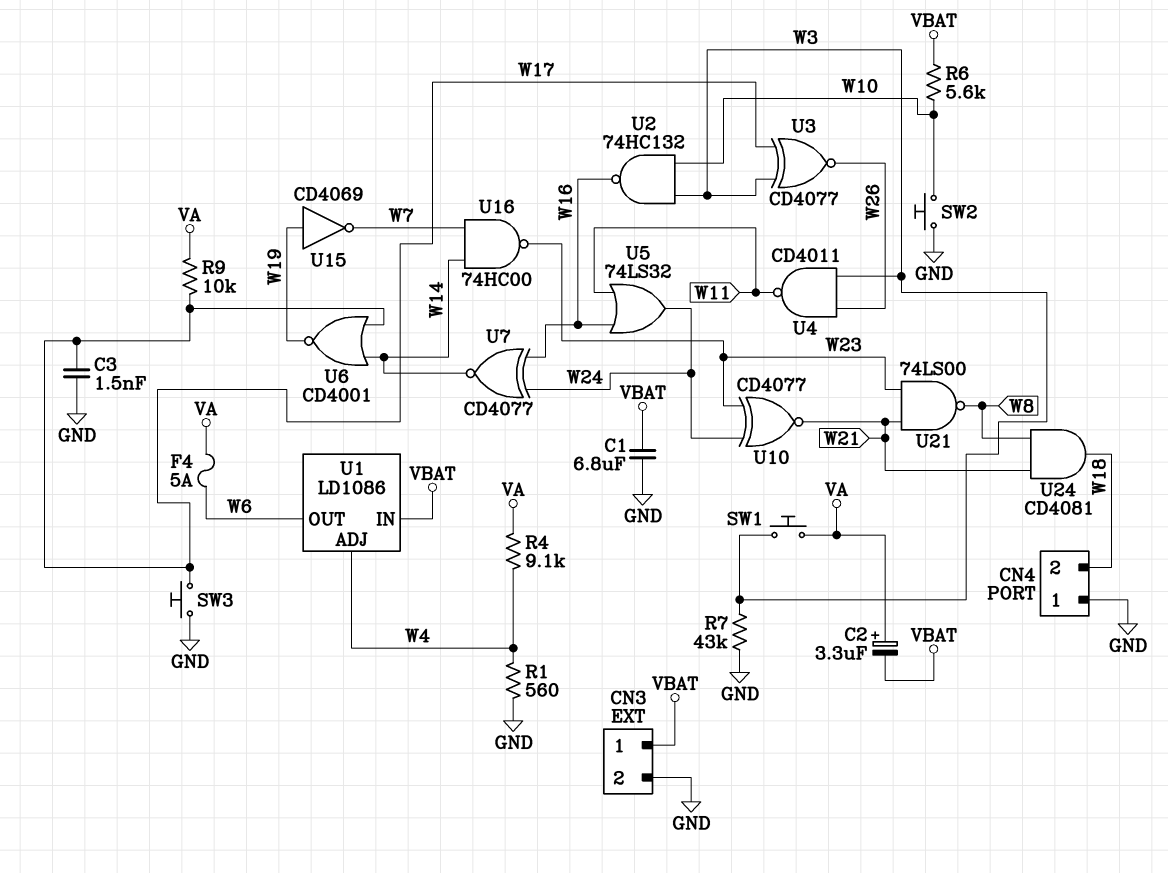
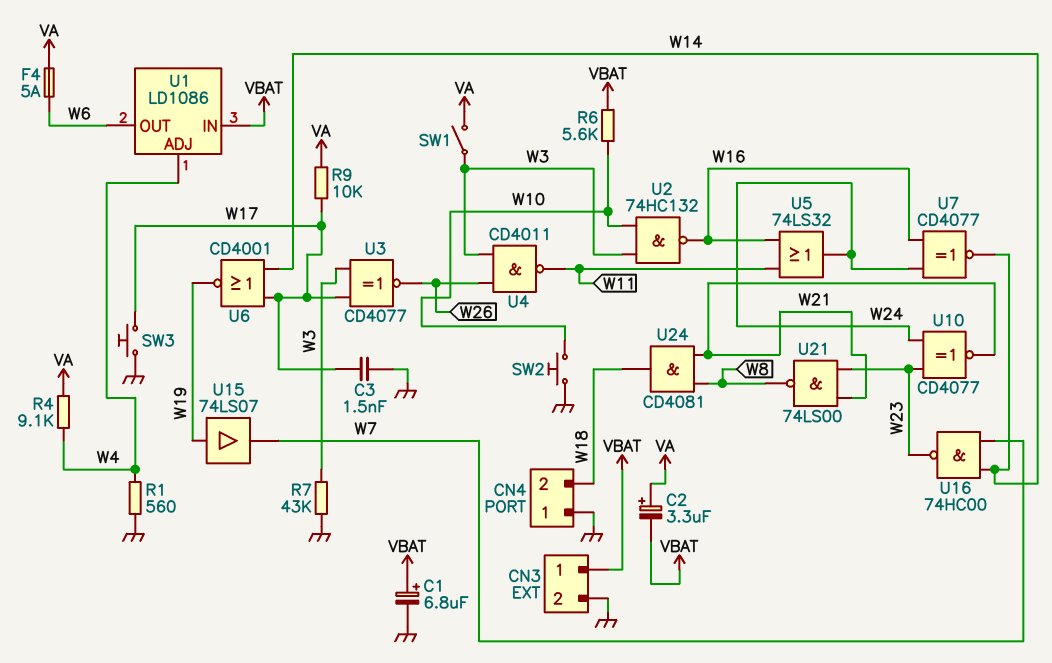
C1: 6.8uF (GND, VBAT) -> 6.8uF (plus VBAT, minus GND)
SW1: button (VA, W3) -> switch (VA, W3)
U15: NOT CD4069 (in W19, out W7) -> buffer 74LS07 (in W19, out W7)

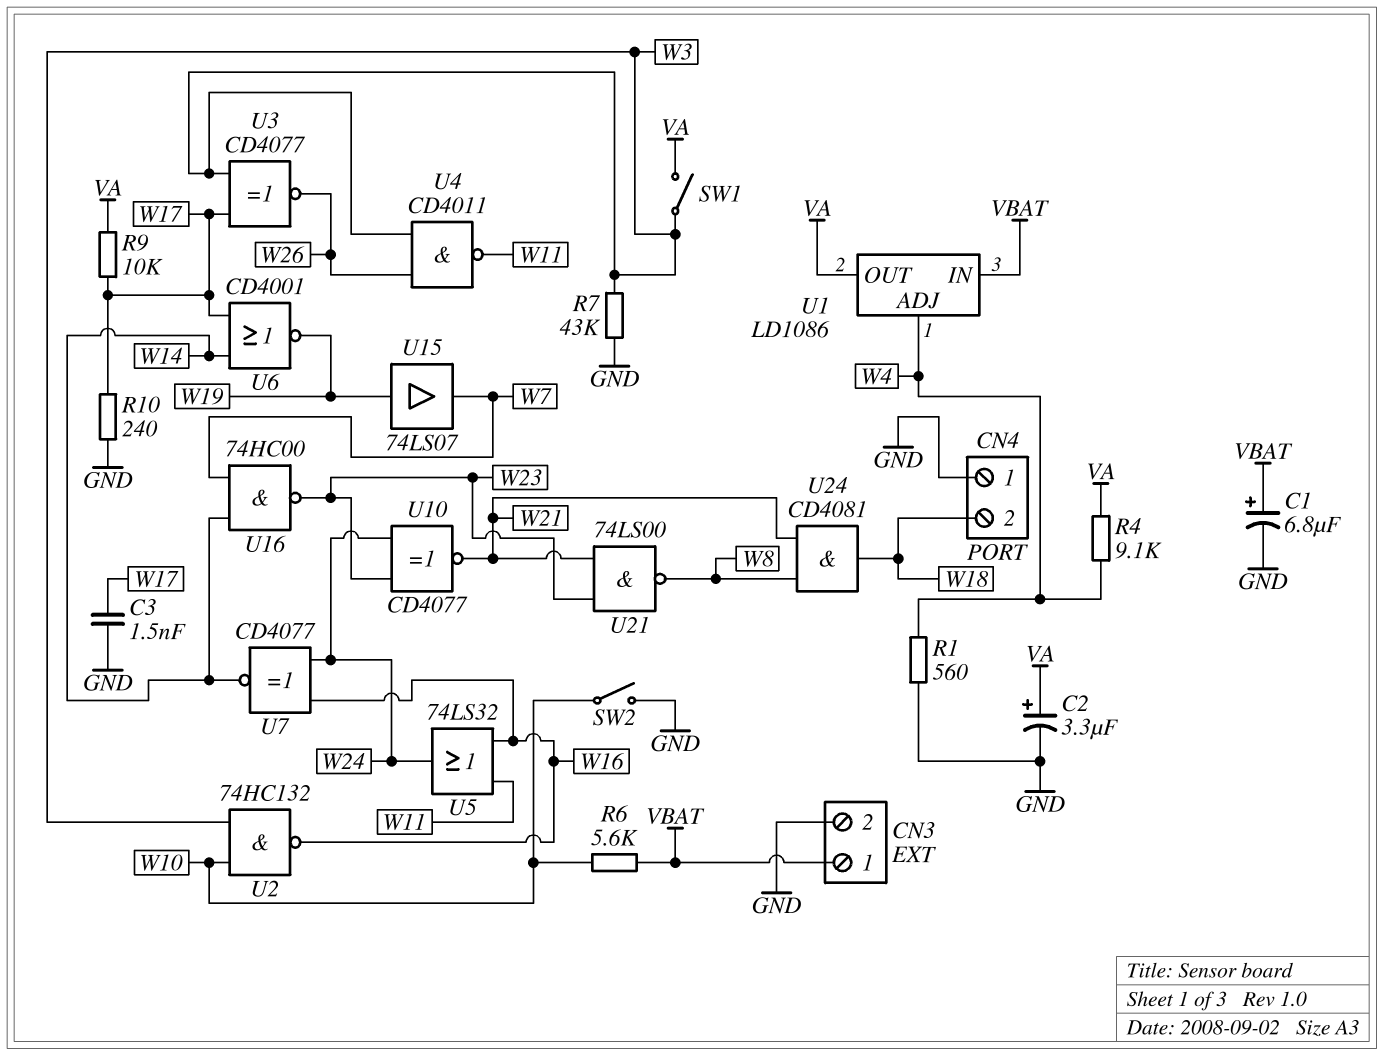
C2: 3.3uF (plus VA, minus VBAT) -> 3.3uF (plus VA, minus GND)
F4: 5A (VA, W6) -> none
R10: none -> 240 (GND, W17)
SW2: button (GND, W10) -> switch (GND, W10)
SW3: button (GND, W17) -> none
U1 pin OUT: W6 -> VA

